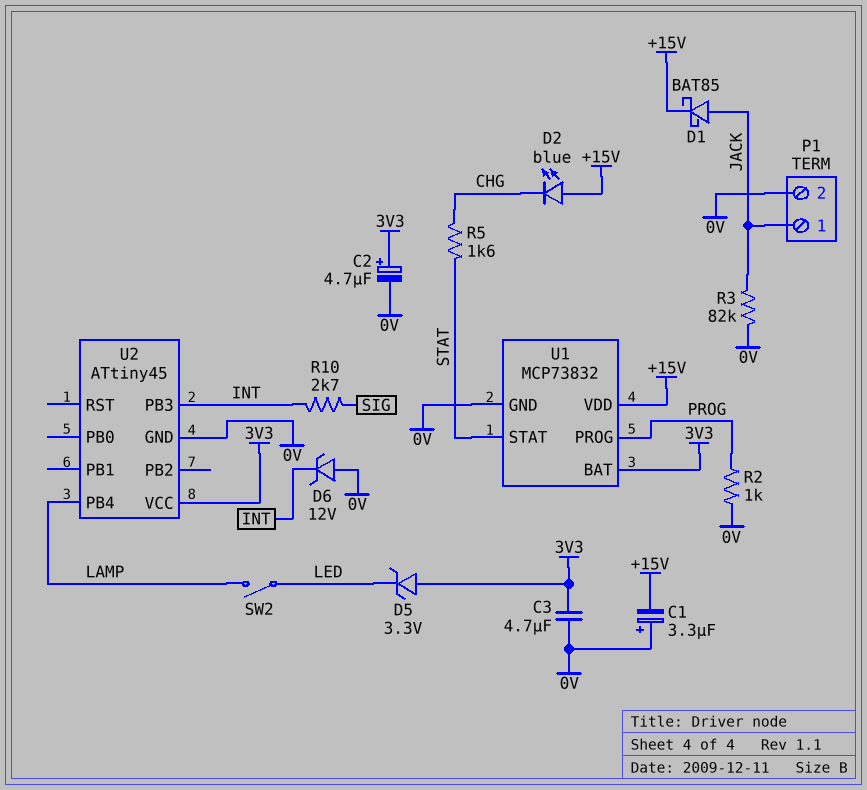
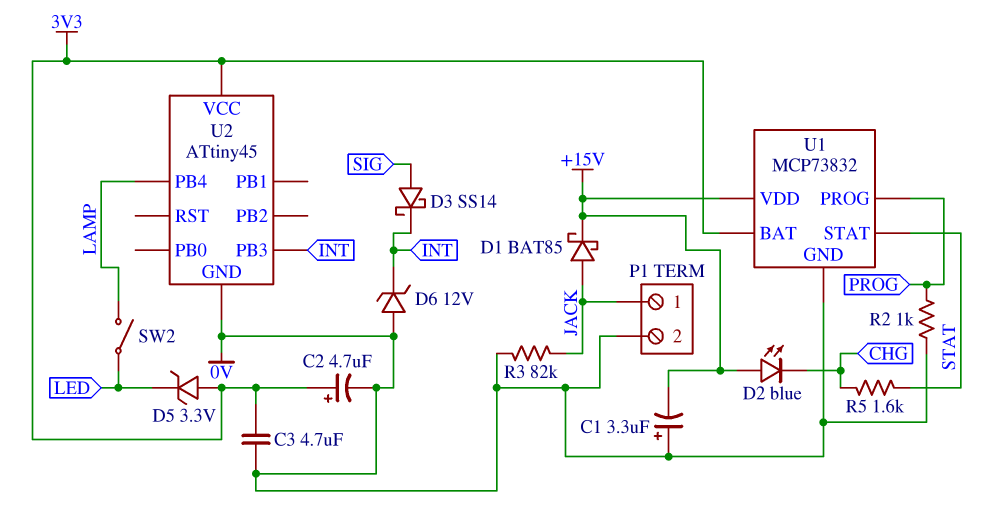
D3: none -> schottky SS14 (A SIG, K INT)
R10: 2.7k (INT, SIG) -> none

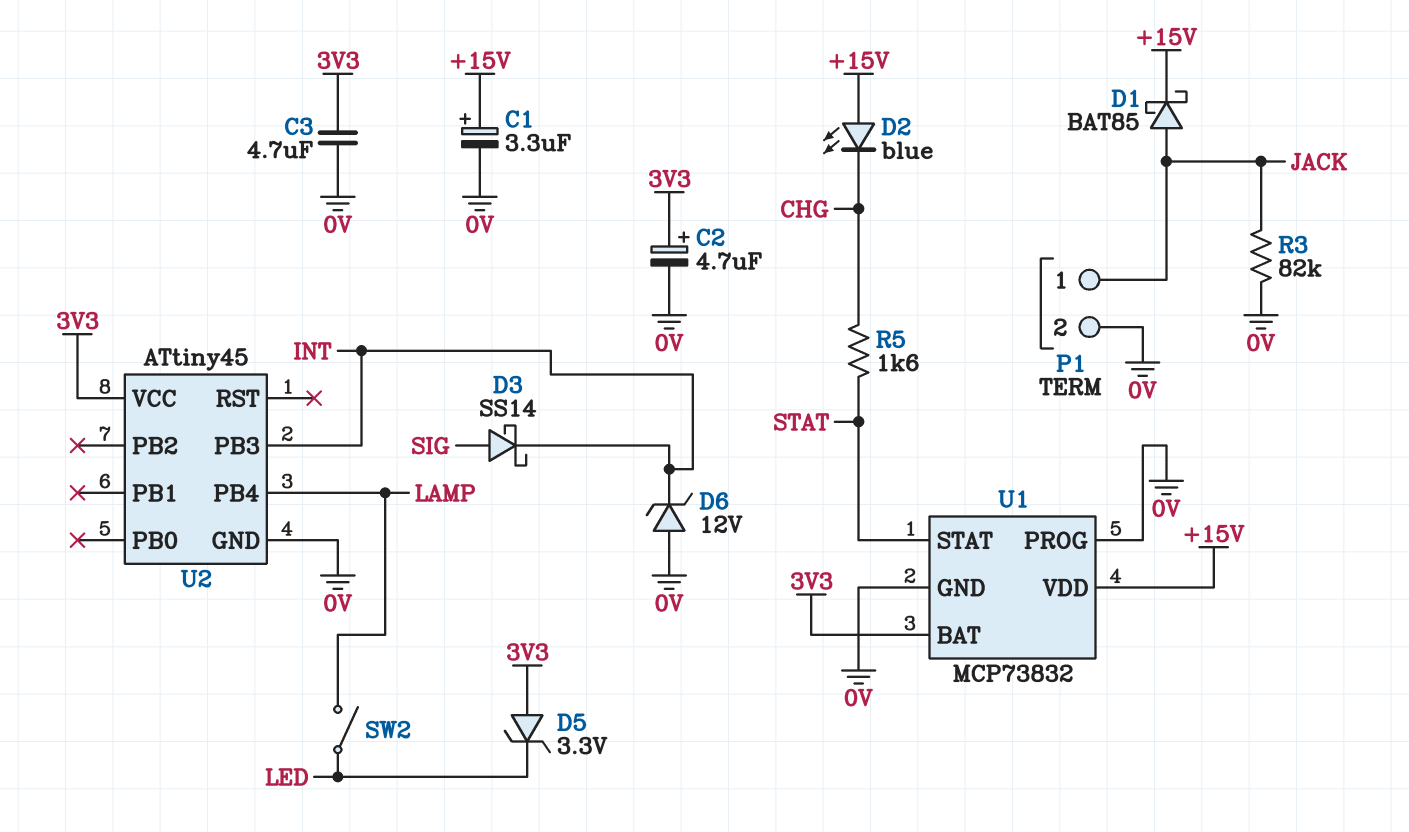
C1: 3.3uF (plus 0V, minus +15V) -> 3.3uF (plus +15V, minus 0V)
R2: 1k (0V, PROG) -> none
U1 pin PROG: PROG -> 0V

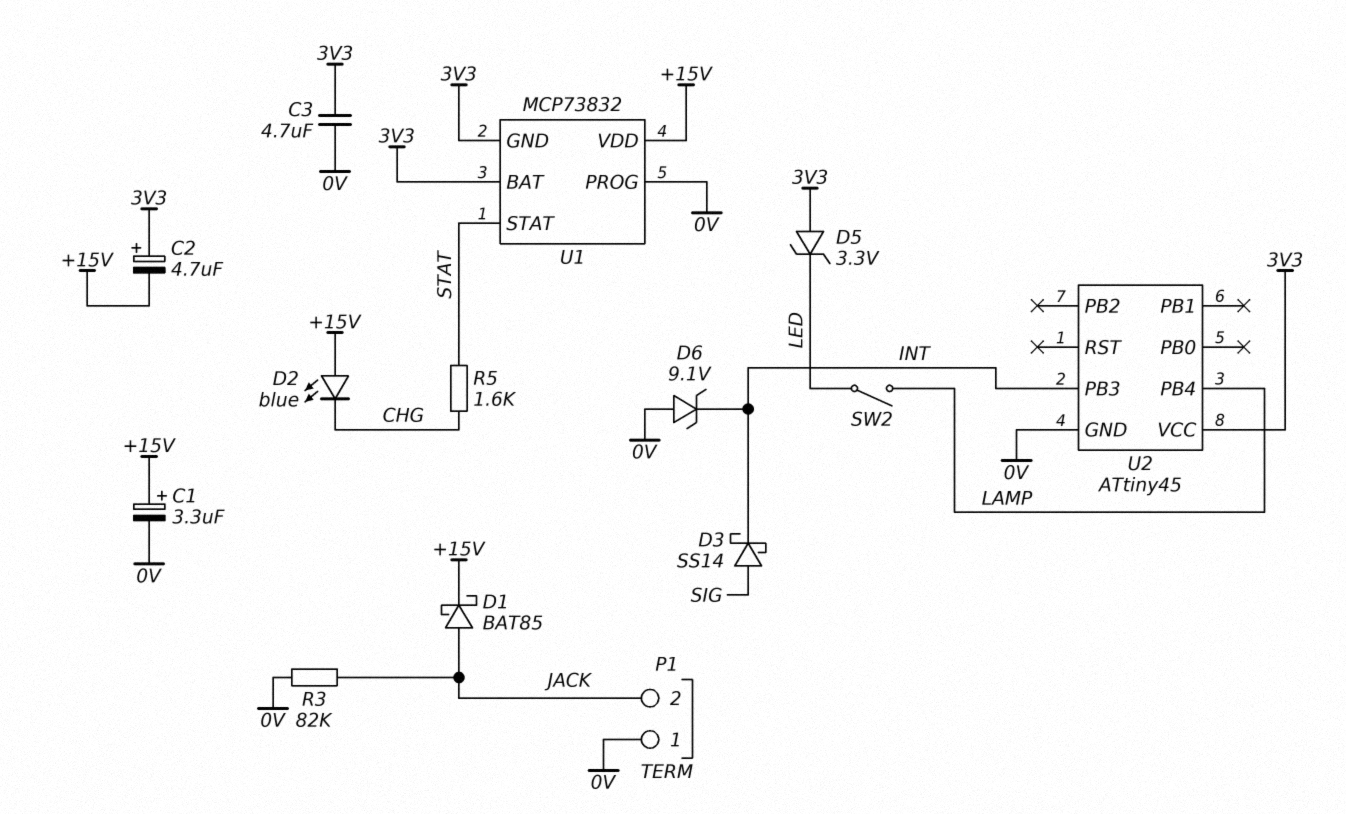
C2: 4.7uF (plus 3V3, minus 0V) -> 4.7uF (plus 3V3, minus +15V)
D6: zener 12V (A 0V, K INT) -> zener 9.1V (A 0V, K INT)
P1 pin 1: JACK -> 0V
P1 pin 2: 0V -> JACK
U1 pin GND: 0V -> 3V3

